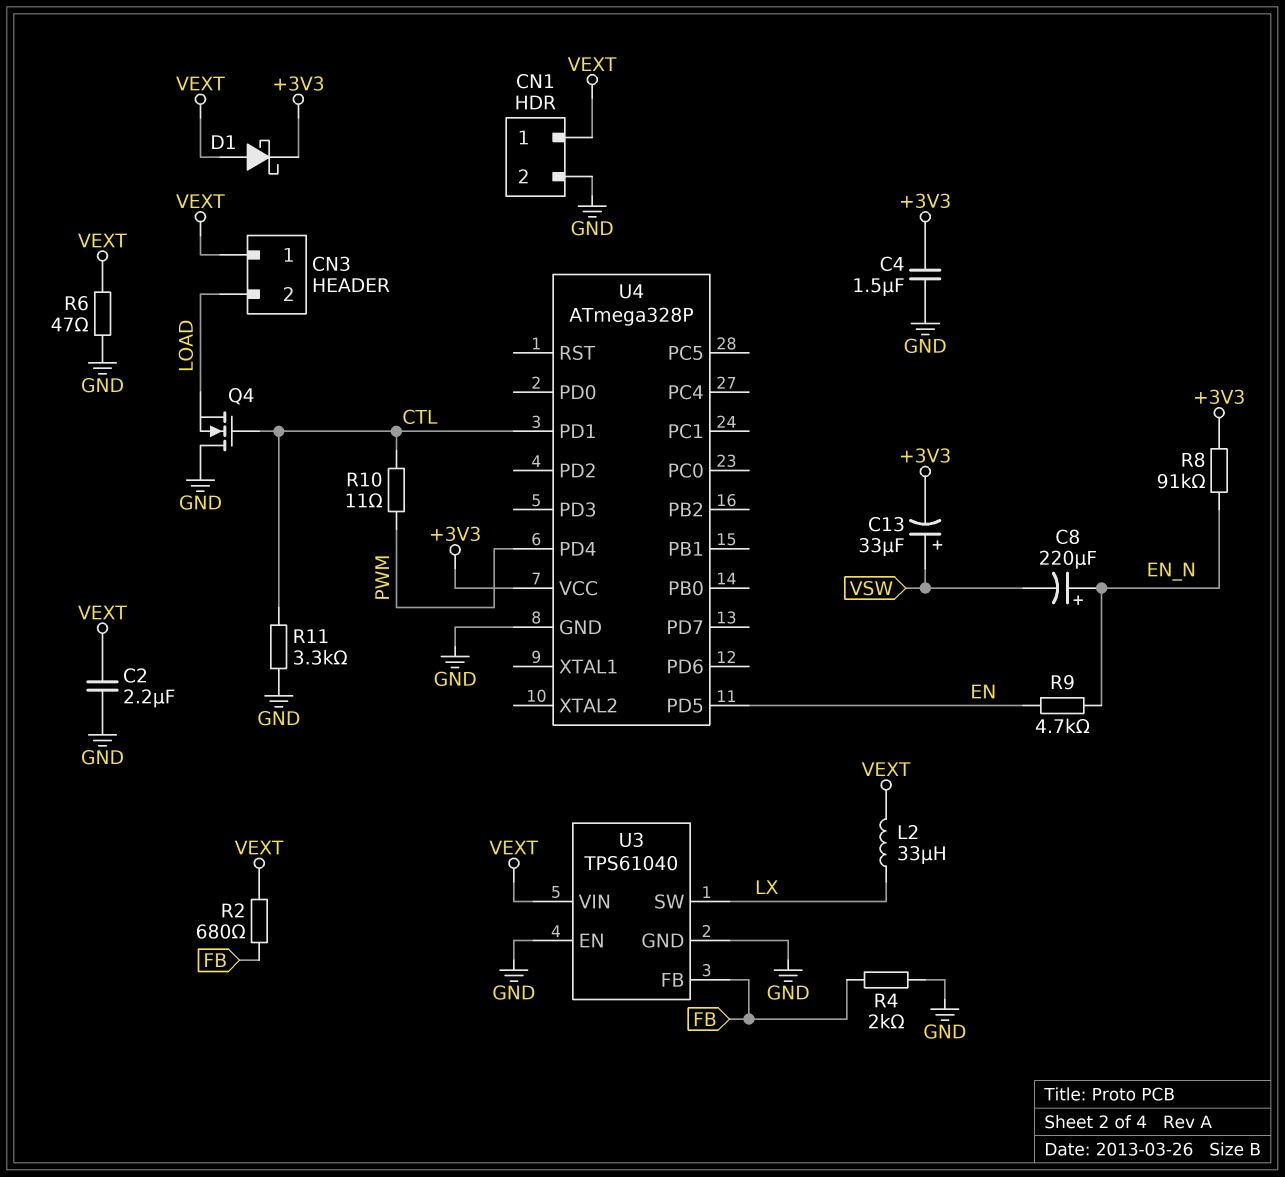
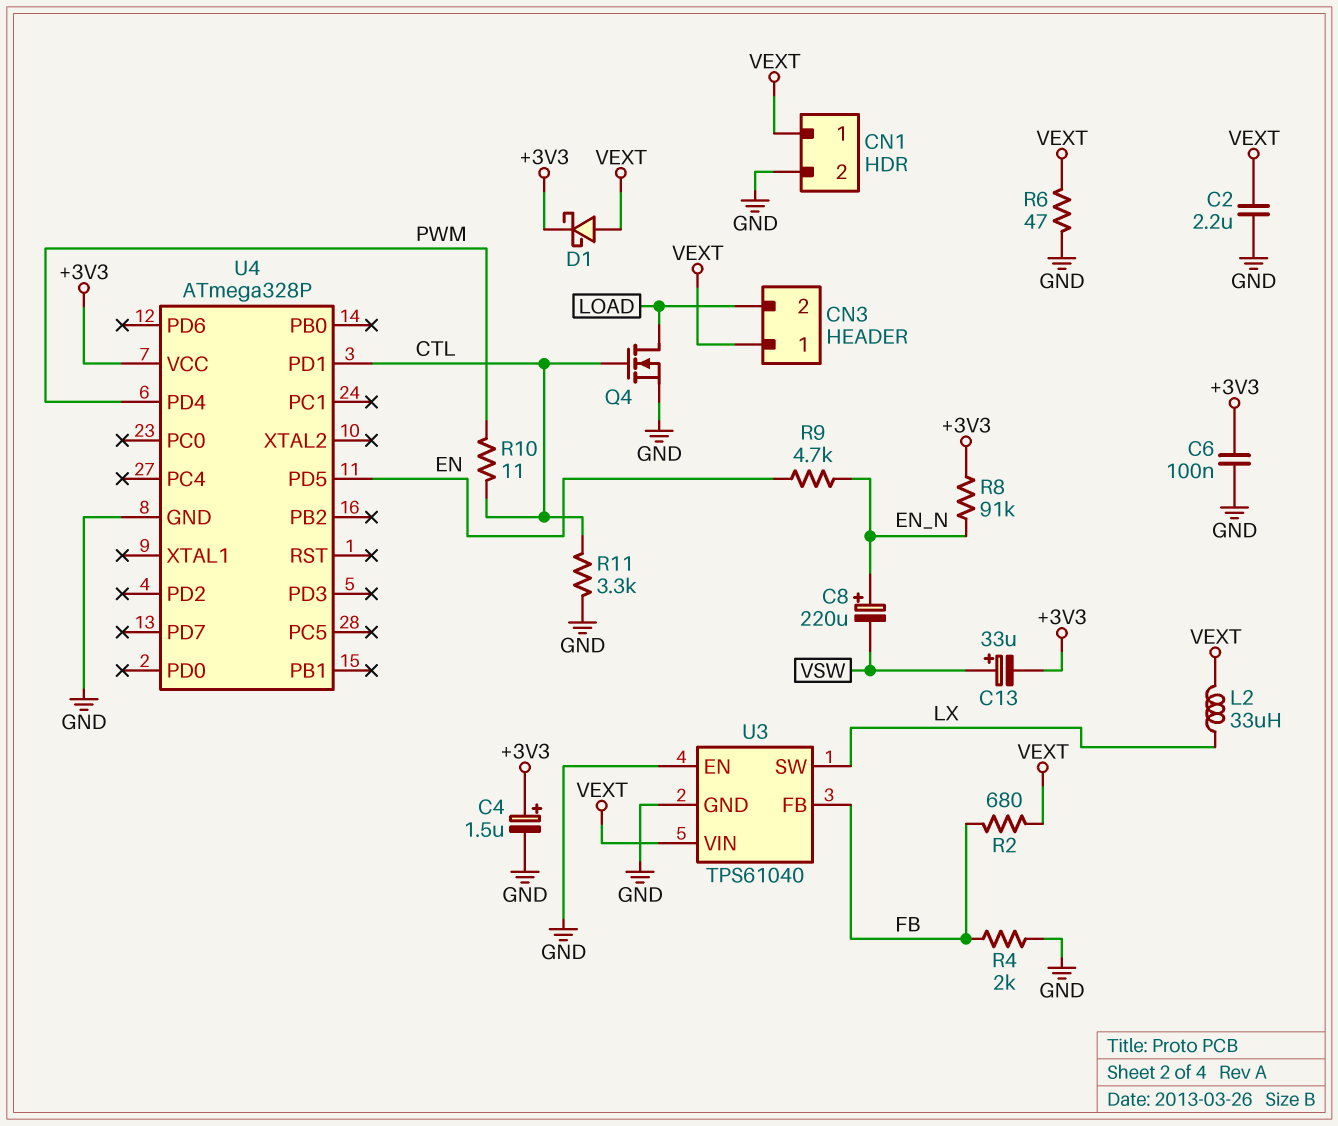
C4: 1.5uF (+3V3, GND) -> 1.5uF (plus +3V3, minus GND)
C6: none -> 100nF (+3V3, GND)
Q4: NMOS (G CTL, D GND, S LOAD) -> NMOS (G CTL, D LOAD, S GND)

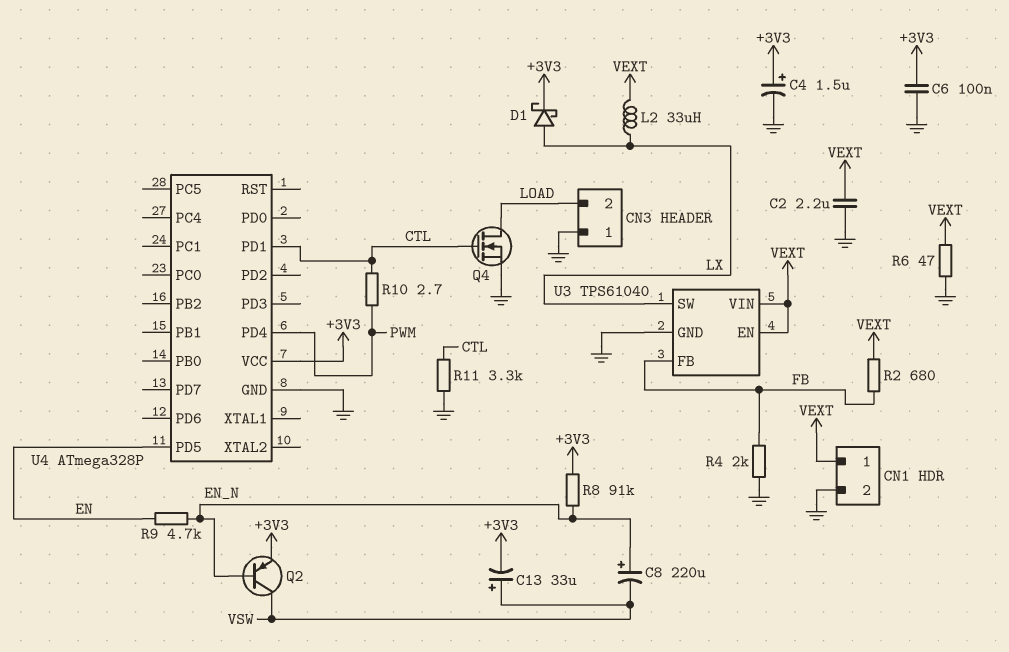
CN3 pin 1: VEXT -> GND
D1: schottky (A VEXT, K +3V3) -> schottky (A LX, K +3V3)
Q2: none -> PNP (B EN_N, C VSW, E +3V3)
R10: 11 (CTL, PWM) -> 2.7 (CTL, PWM)
U3 pin EN: GND -> VEXT

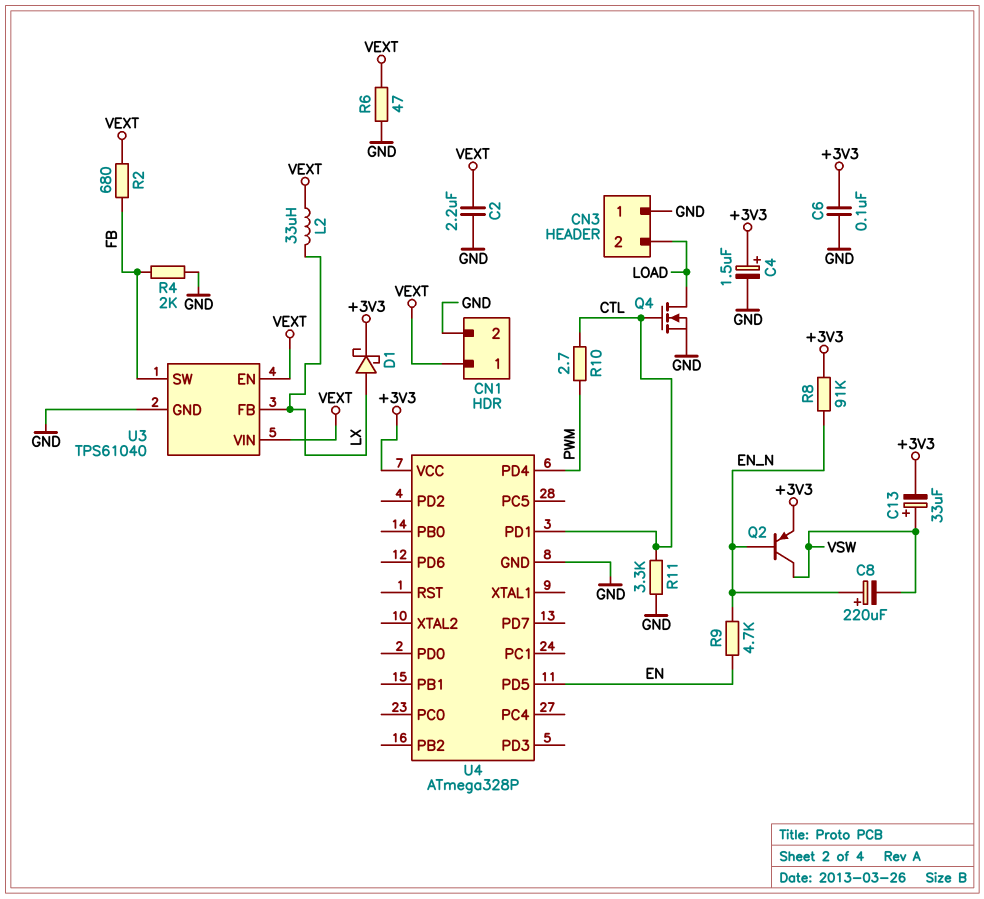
U3 pin FB: FB -> LX
U3 pin SW: LX -> FB

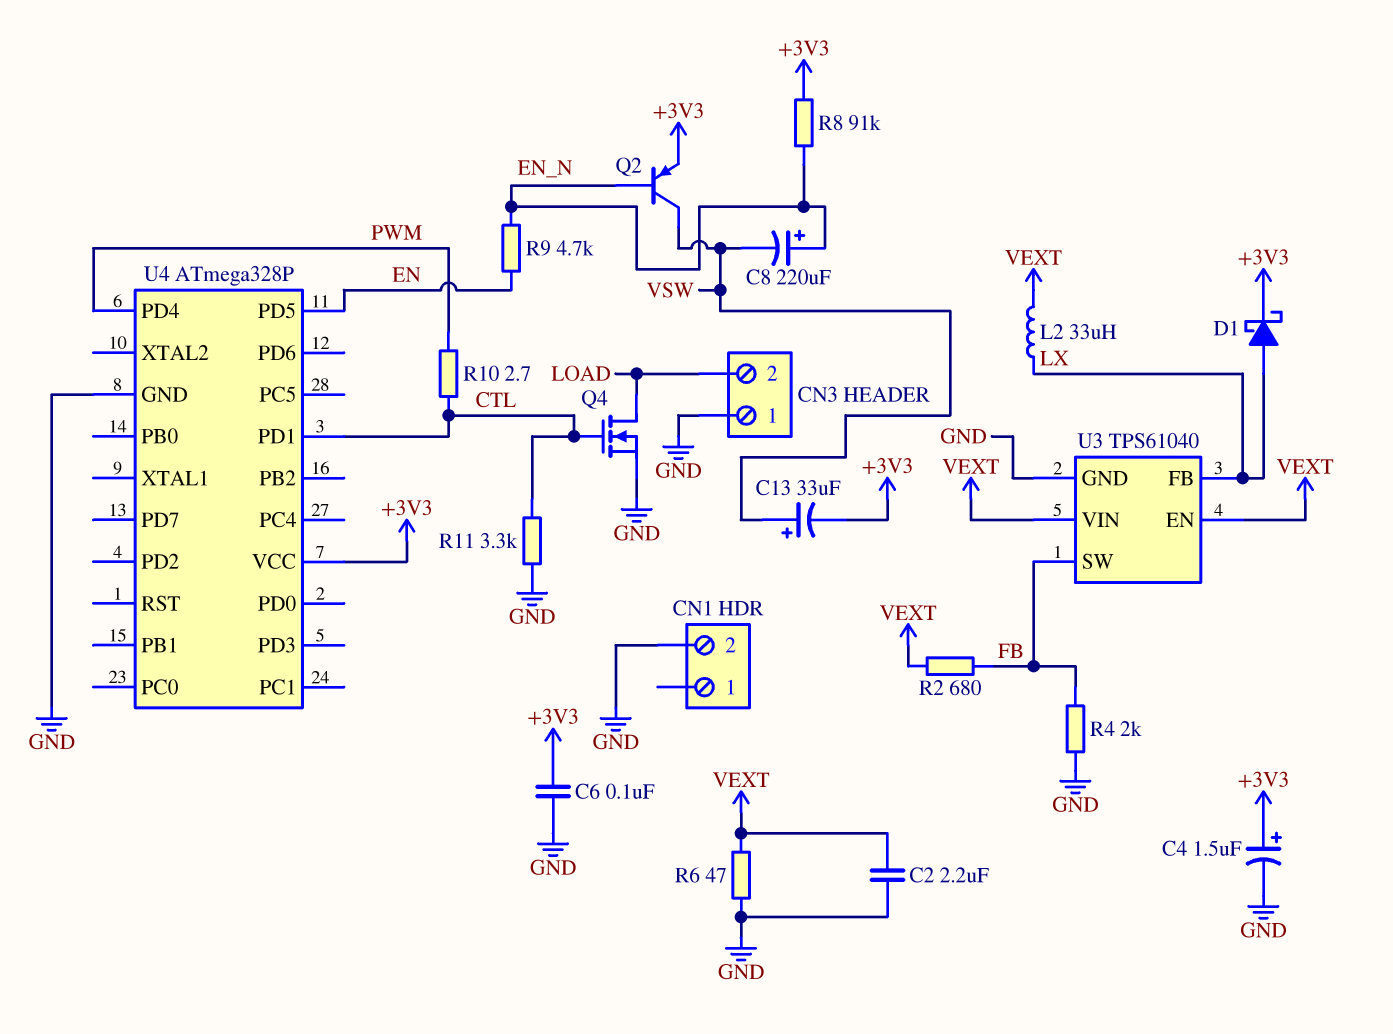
CN1 pin 1: VEXT -> none

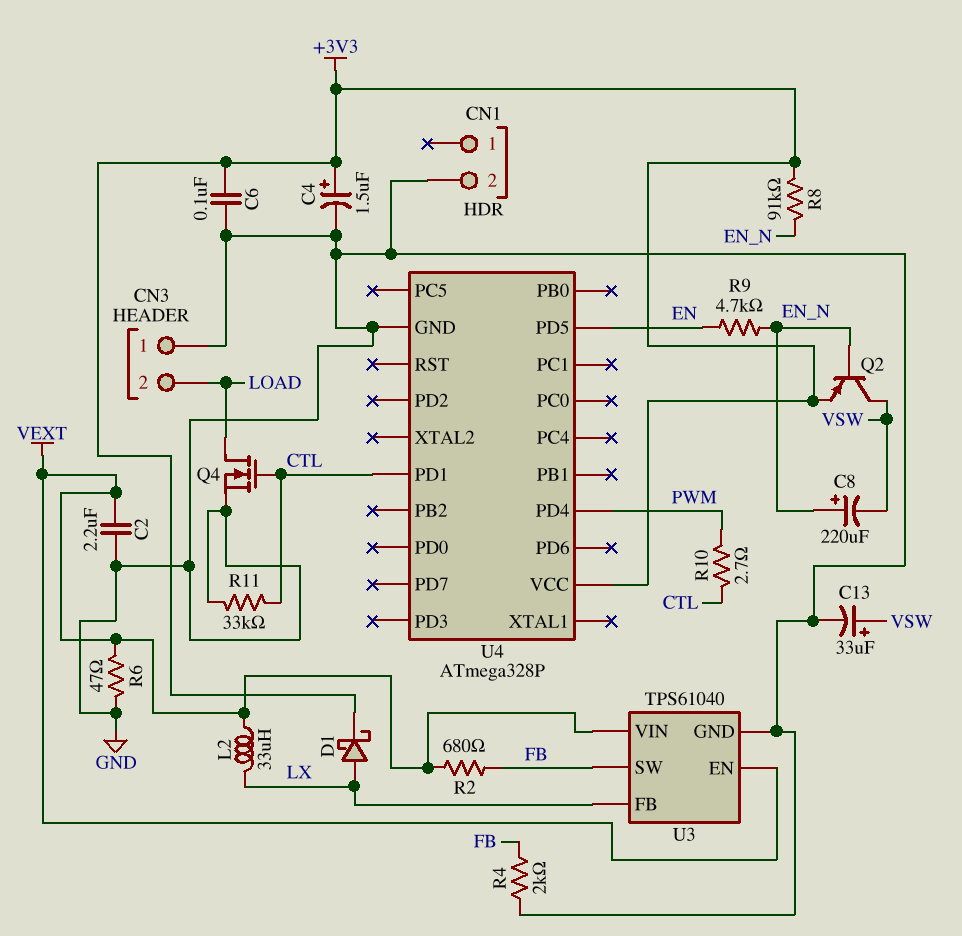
C13: 33uF (plus VSW, minus +3V3) -> 33uF (plus VSW, minus GND)
R11: 3.3k (CTL, GND) -> 33k (CTL, GND)

